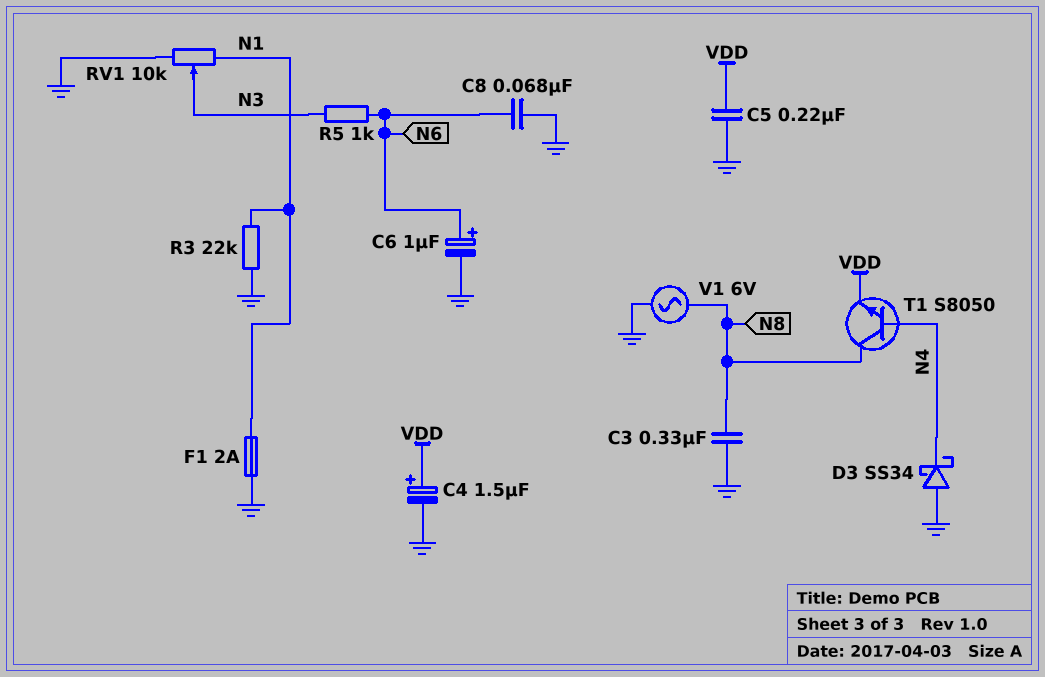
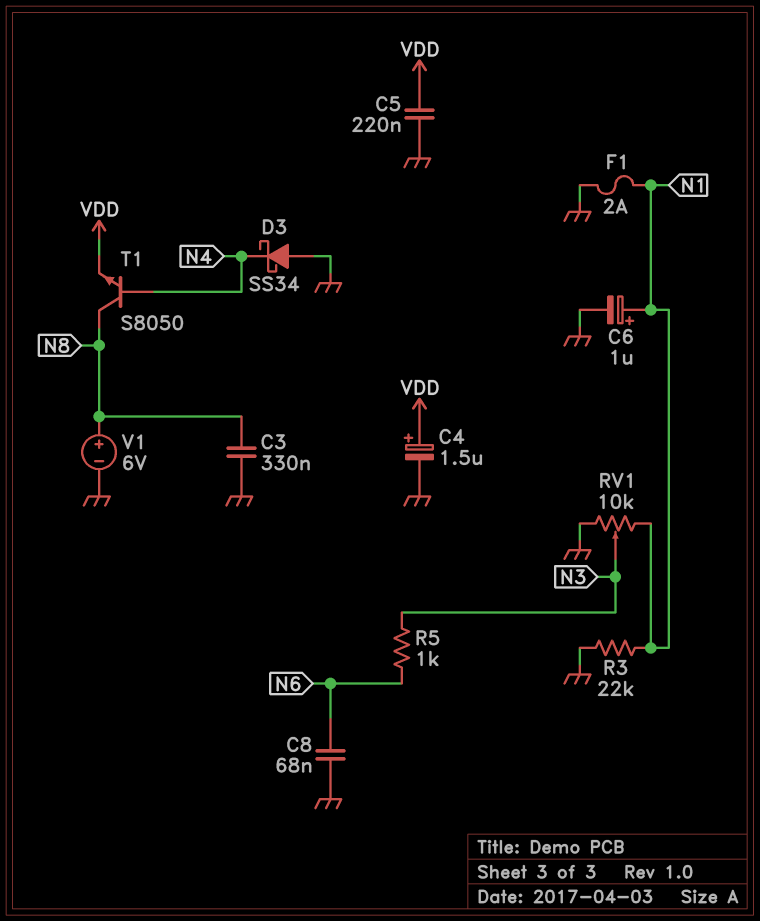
C6: 1uF (plus N6, minus GND) -> 1uF (plus N1, minus GND)
V1: AC 6V (GND, N8) -> 6V (plus N8, minus GND)

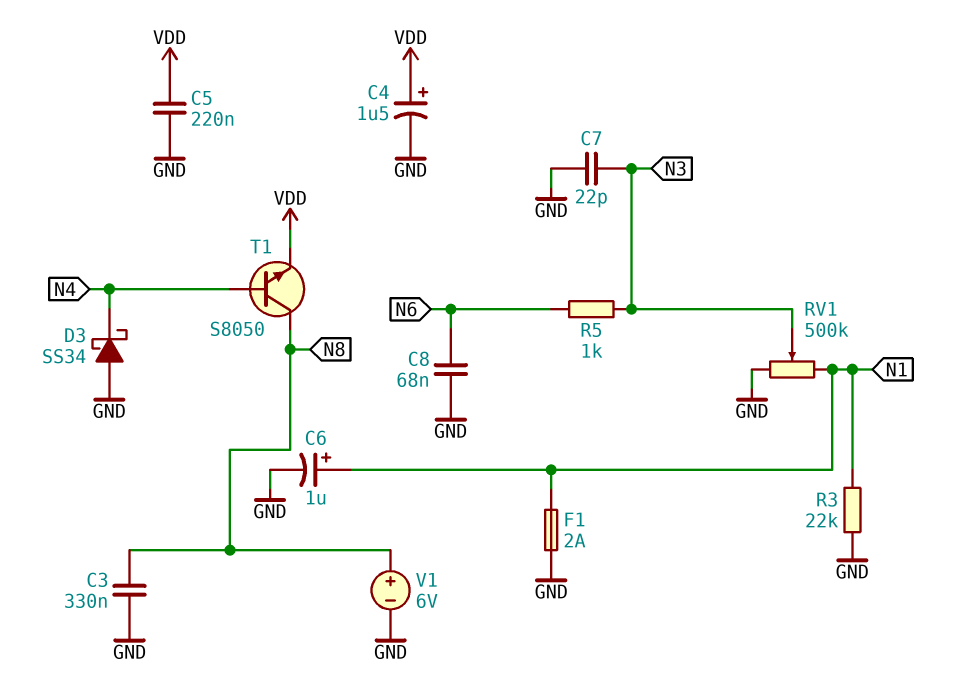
C7: none -> 22pF (GND, N3)
RV1: 10k (GND, N1, wiper N3) -> 500k (GND, N1, wiper N3)

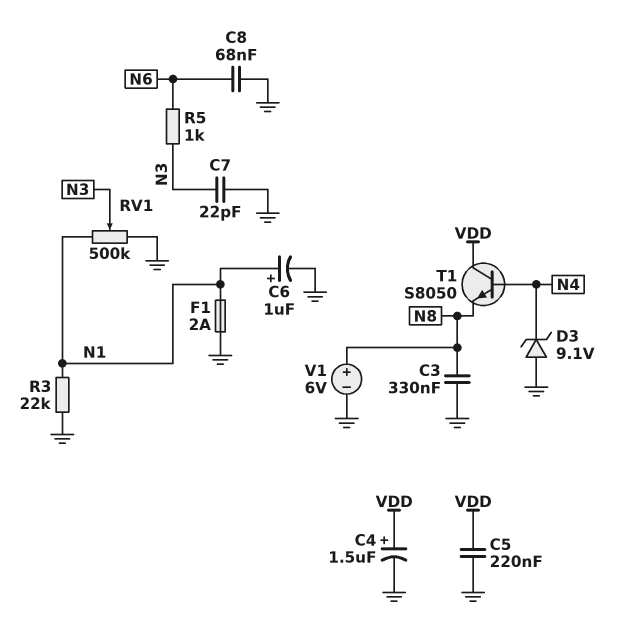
D3: schottky SS34 (A GND, K N4) -> zener 9.1V (A GND, K N4)
T1: NPN S8050 (B N4, C N8, E VDD) -> NPN S8050 (B N4, C VDD, E N8)

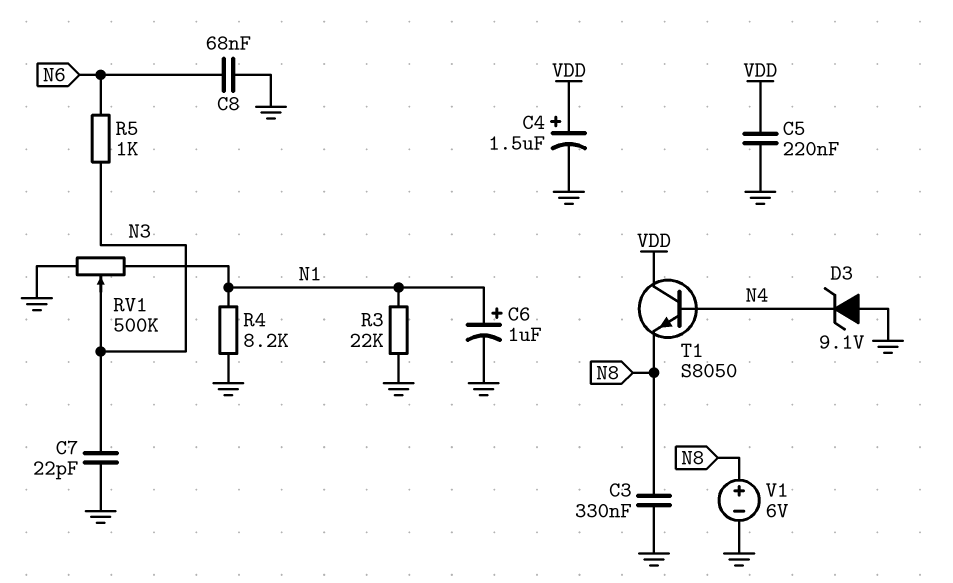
F1: 2A (GND, N1) -> none
R4: none -> 8.2k (GND, N1)

